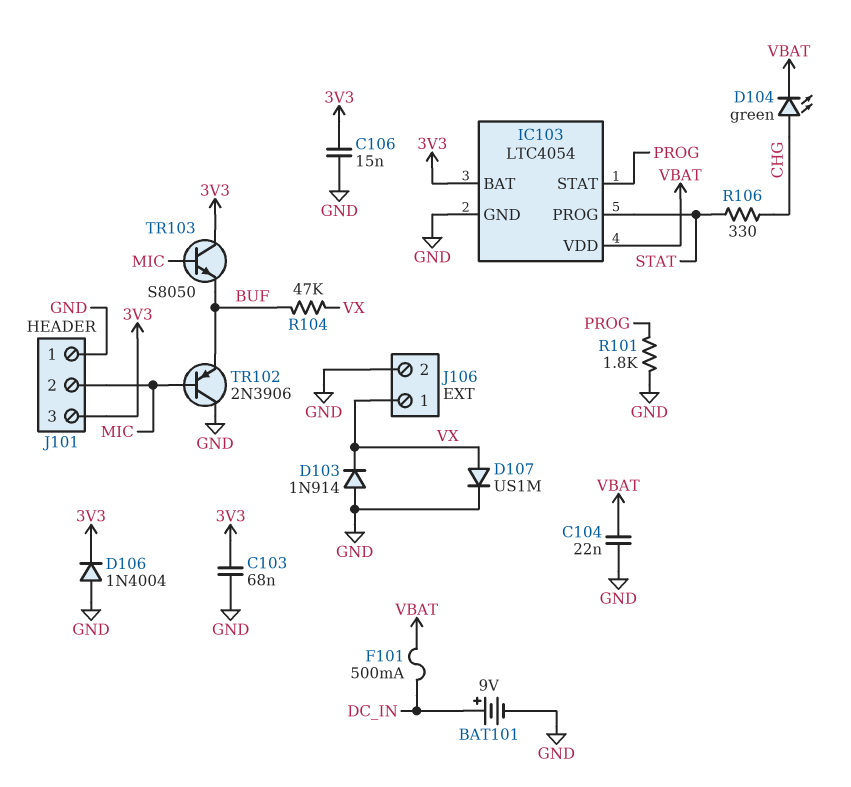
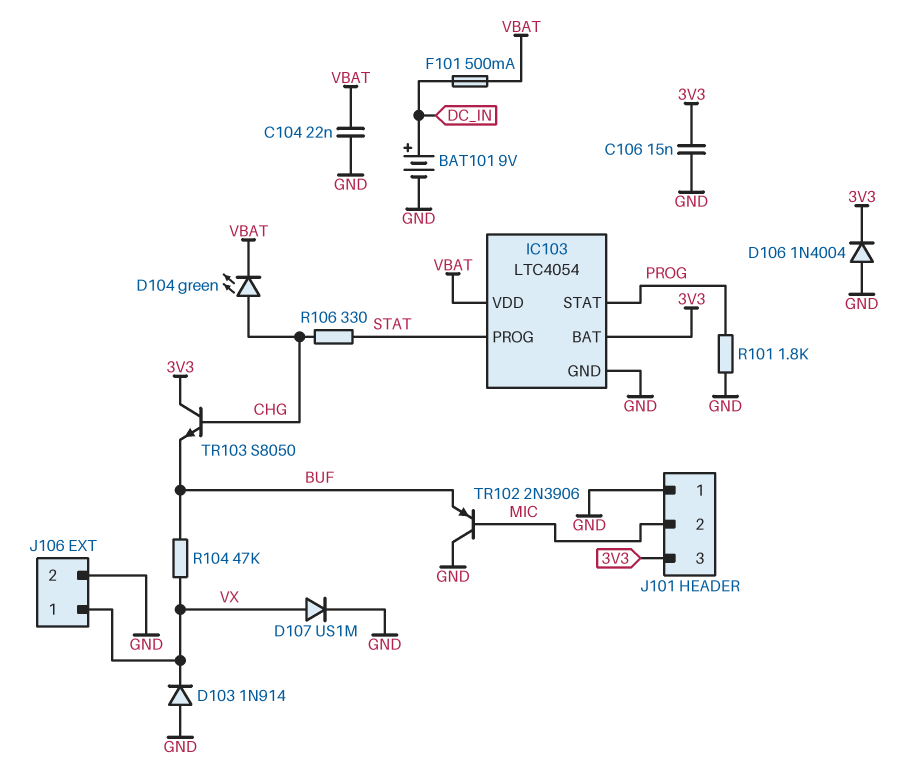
C103: 68nF (3V3, GND) -> none
TR103: NPN S8050 (B MIC, C 3V3, E BUF) -> NPN S8050 (B CHG, C 3V3, E BUF)

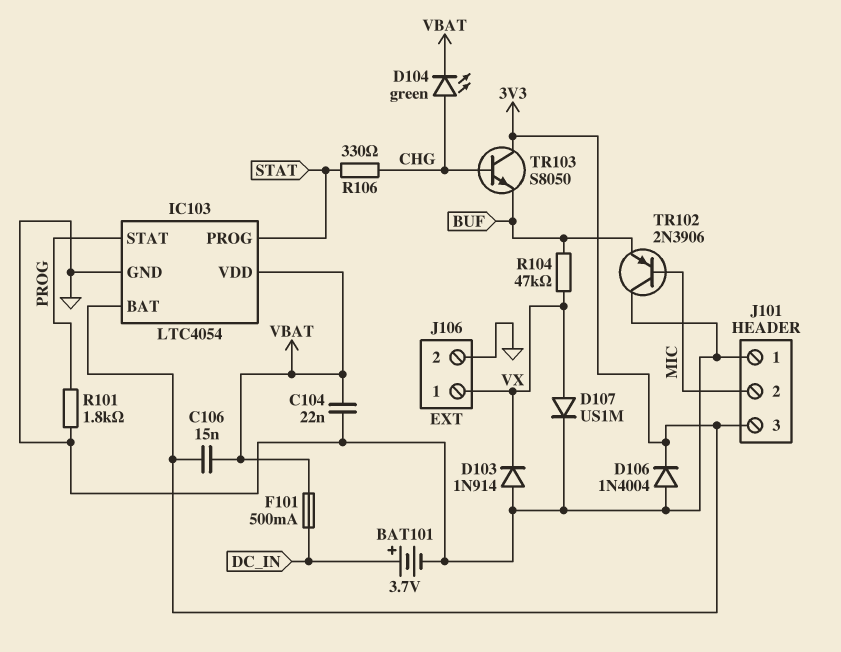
BAT101: 9V (plus DC_IN, minus GND) -> 3.7V (plus DC_IN, minus GND)
C106: 15nF (3V3, GND) -> 15nF (3V3, VBAT)

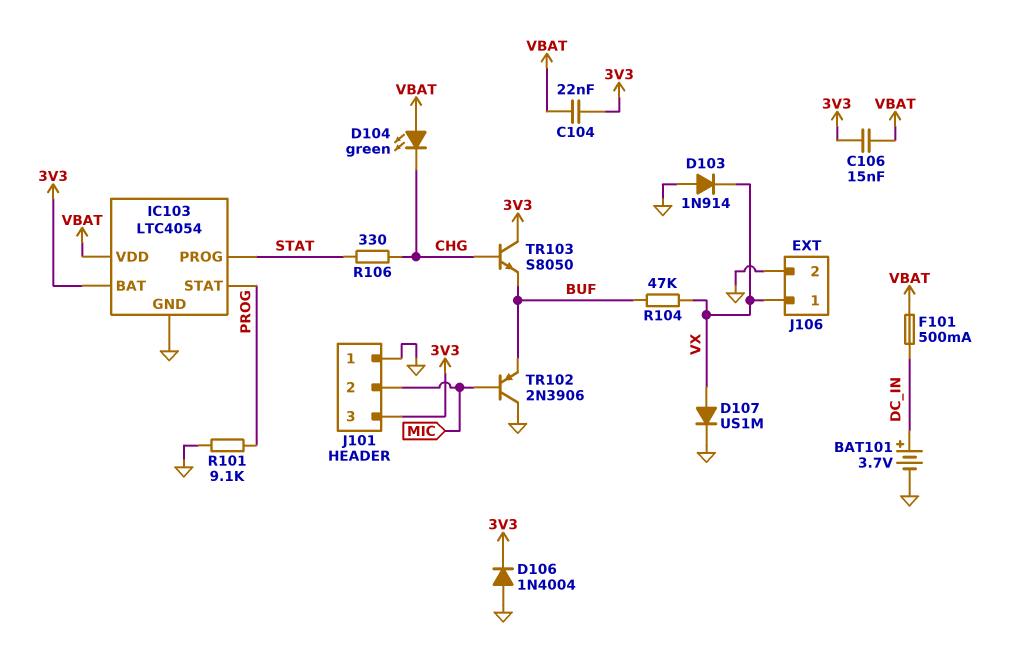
C104: 22nF (GND, VBAT) -> 22nF (3V3, VBAT)
D104: LED green (A CHG, K VBAT) -> LED green (A VBAT, K CHG)
R101: 1.8k (GND, PROG) -> 9.1k (GND, PROG)

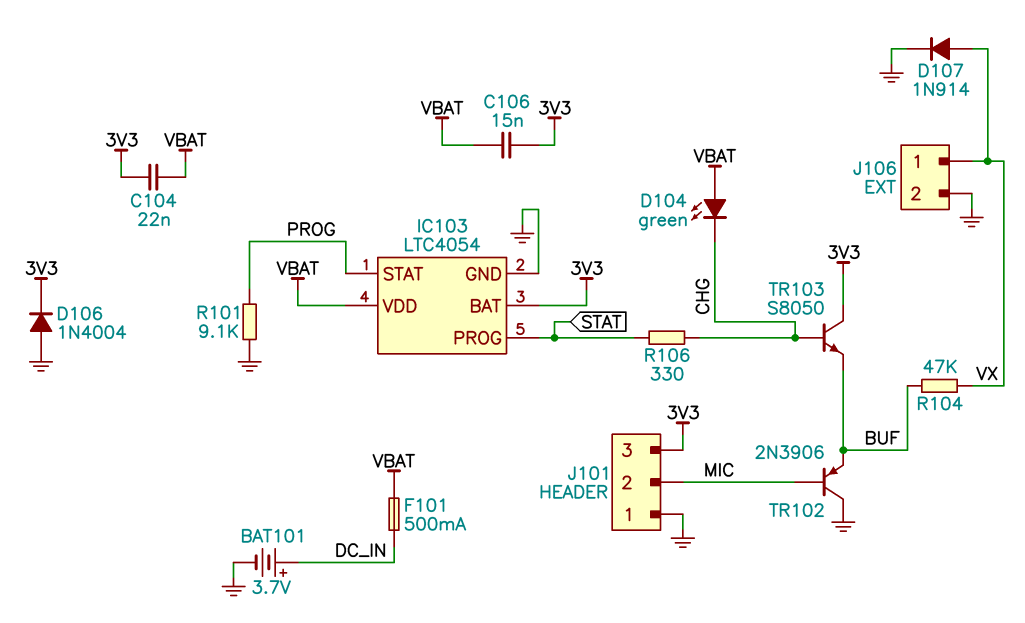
D103: diode 1N914 (A GND, K VX) -> none
D107: diode US1M (A VX, K GND) -> diode 1N914 (A VX, K GND)

